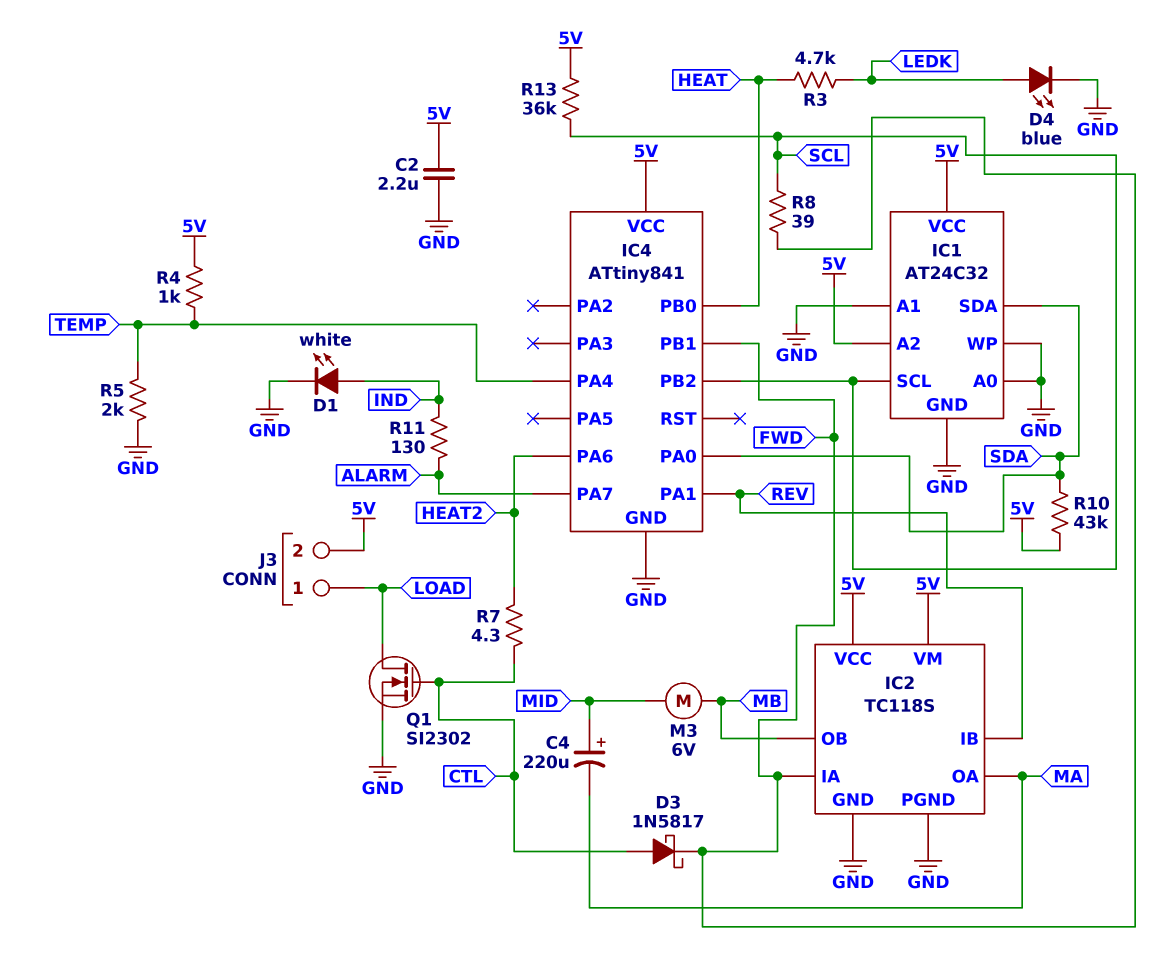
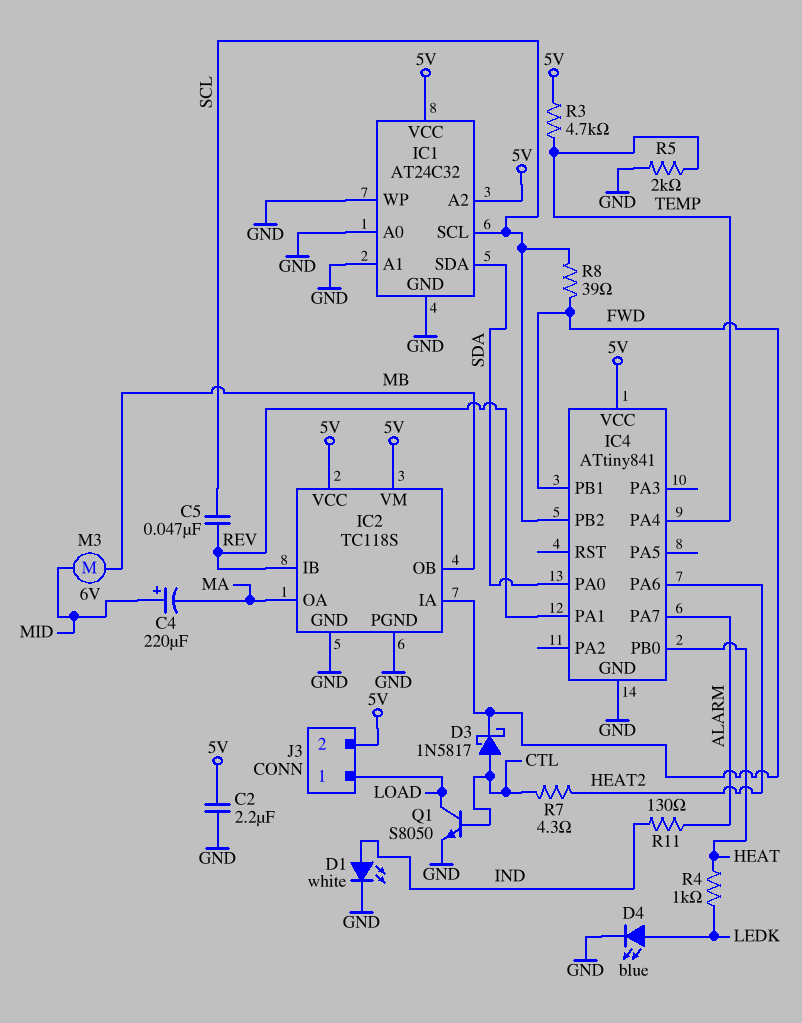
C5: none -> 47nF (REV, SCL)
Q1: NMOS SI2302 (G CTL, D LOAD, S GND) -> NPN S8050 (B CTL, C LOAD, E GND)
R3: 4.7k (HEAT, LEDK) -> 4.7k (5V, TEMP)
R4: 1k (5V, TEMP) -> 1k (HEAT, LEDK)
R10: 43k (5V, SDA) -> none
R13: 36k (5V, SCL) -> none

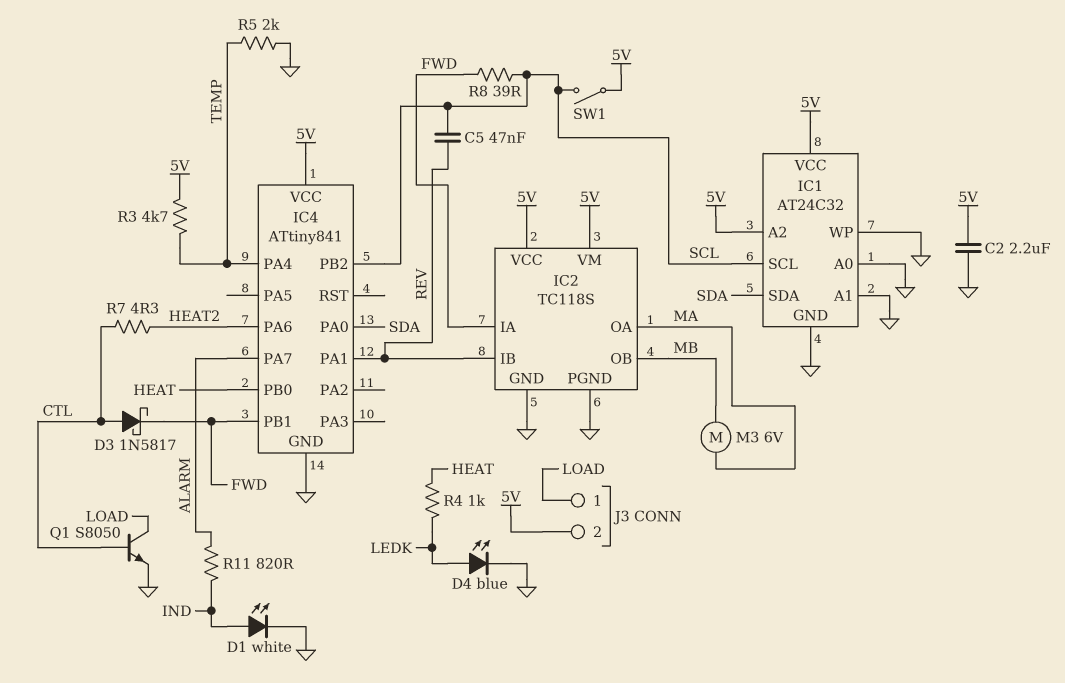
C4: 220uF (plus MID, minus MA) -> none
M3: motor 6V (MB, MID) -> motor 6V (MA, MB)
R11: 130 (ALARM, IND) -> 820 (ALARM, IND)
SW1: none -> switch (5V, SCL)

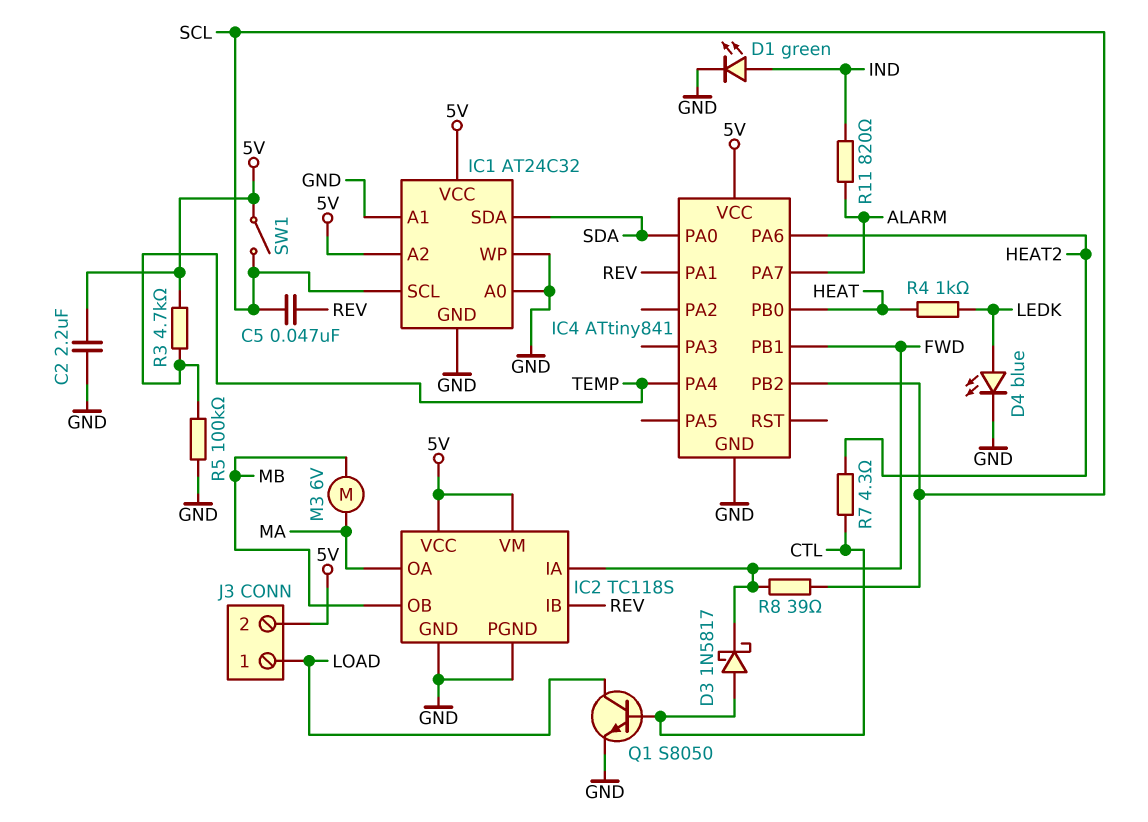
D1: LED white (A IND, K GND) -> LED green (A IND, K GND)
R5: 2k (GND, TEMP) -> 100k (GND, TEMP)

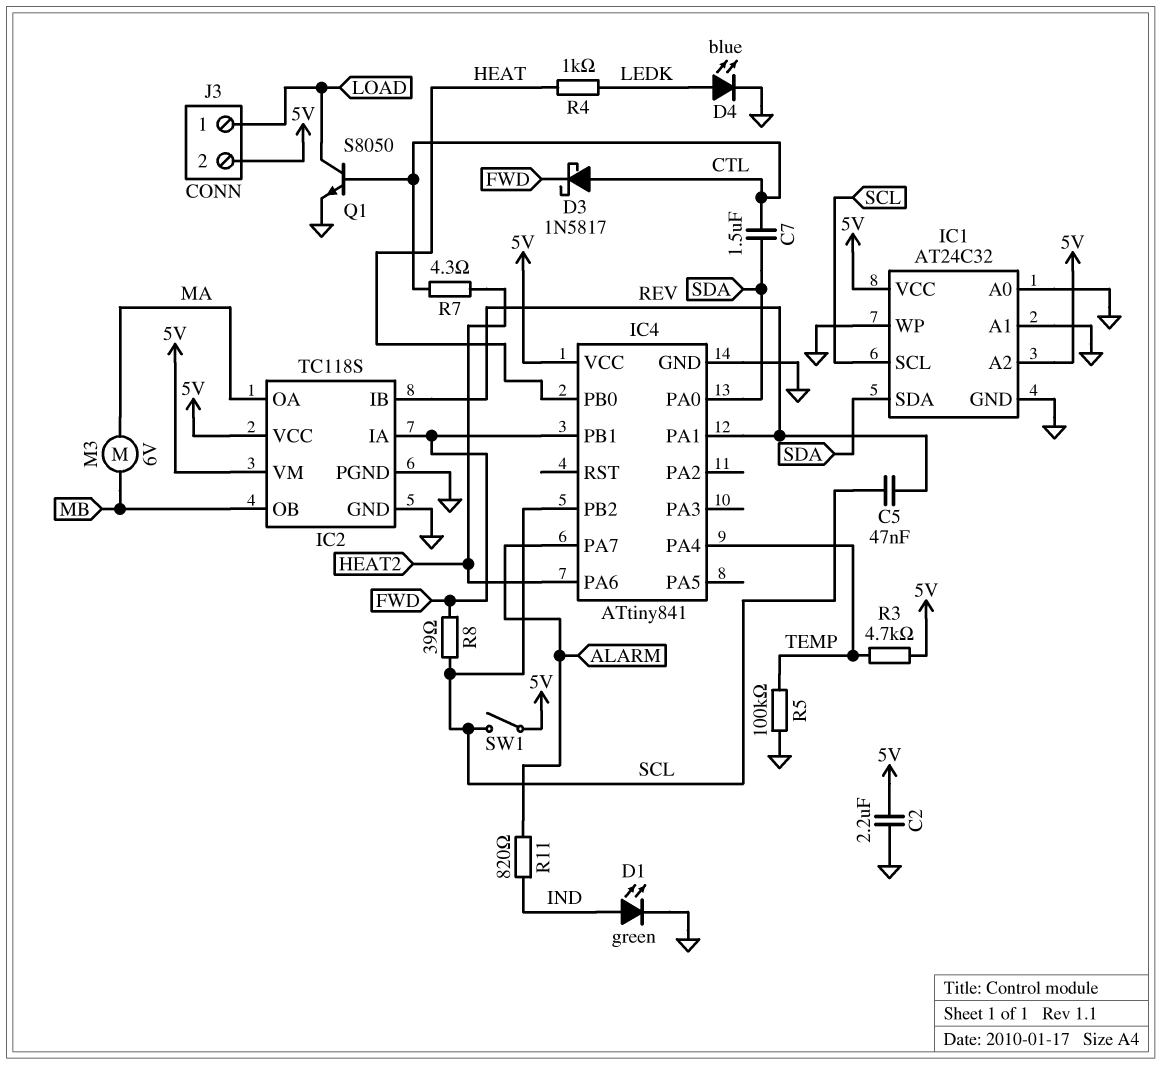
C7: none -> 1.5uF (CTL, SDA)

